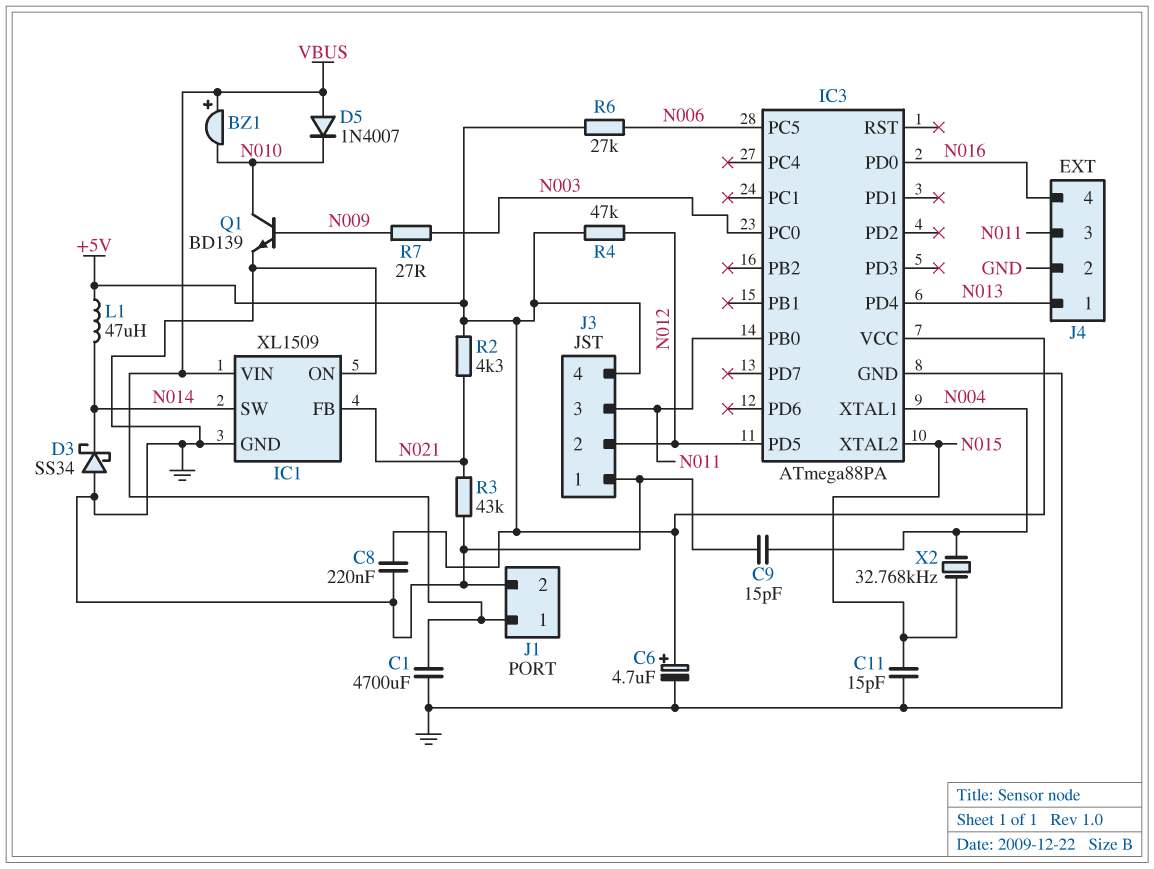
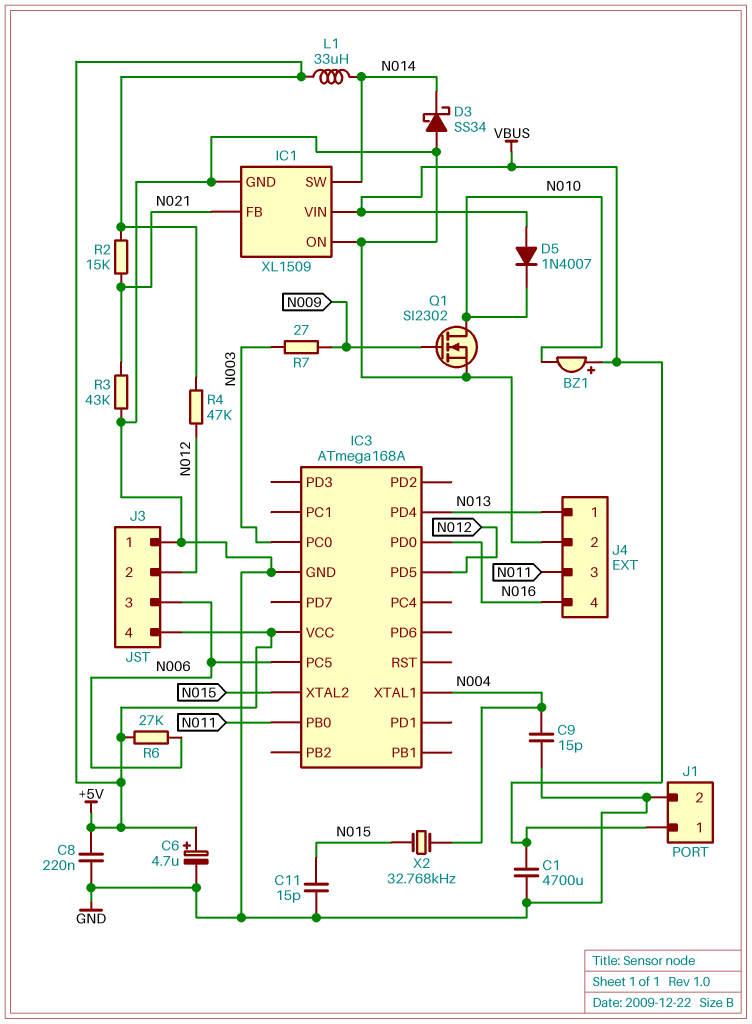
IC3: ATmega88PA -> ATmega168A
J3 pin 3: N011 -> N006
L1: 47uH (+5V, N014) -> 33uH (+5V, N014)
Q1: NPN BD139 (B N009, C N010, E GND) -> NMOS SI2302 (G N009, D N010, S GND)
R2: 4.3k (+5V, N021) -> 15k (+5V, N021)

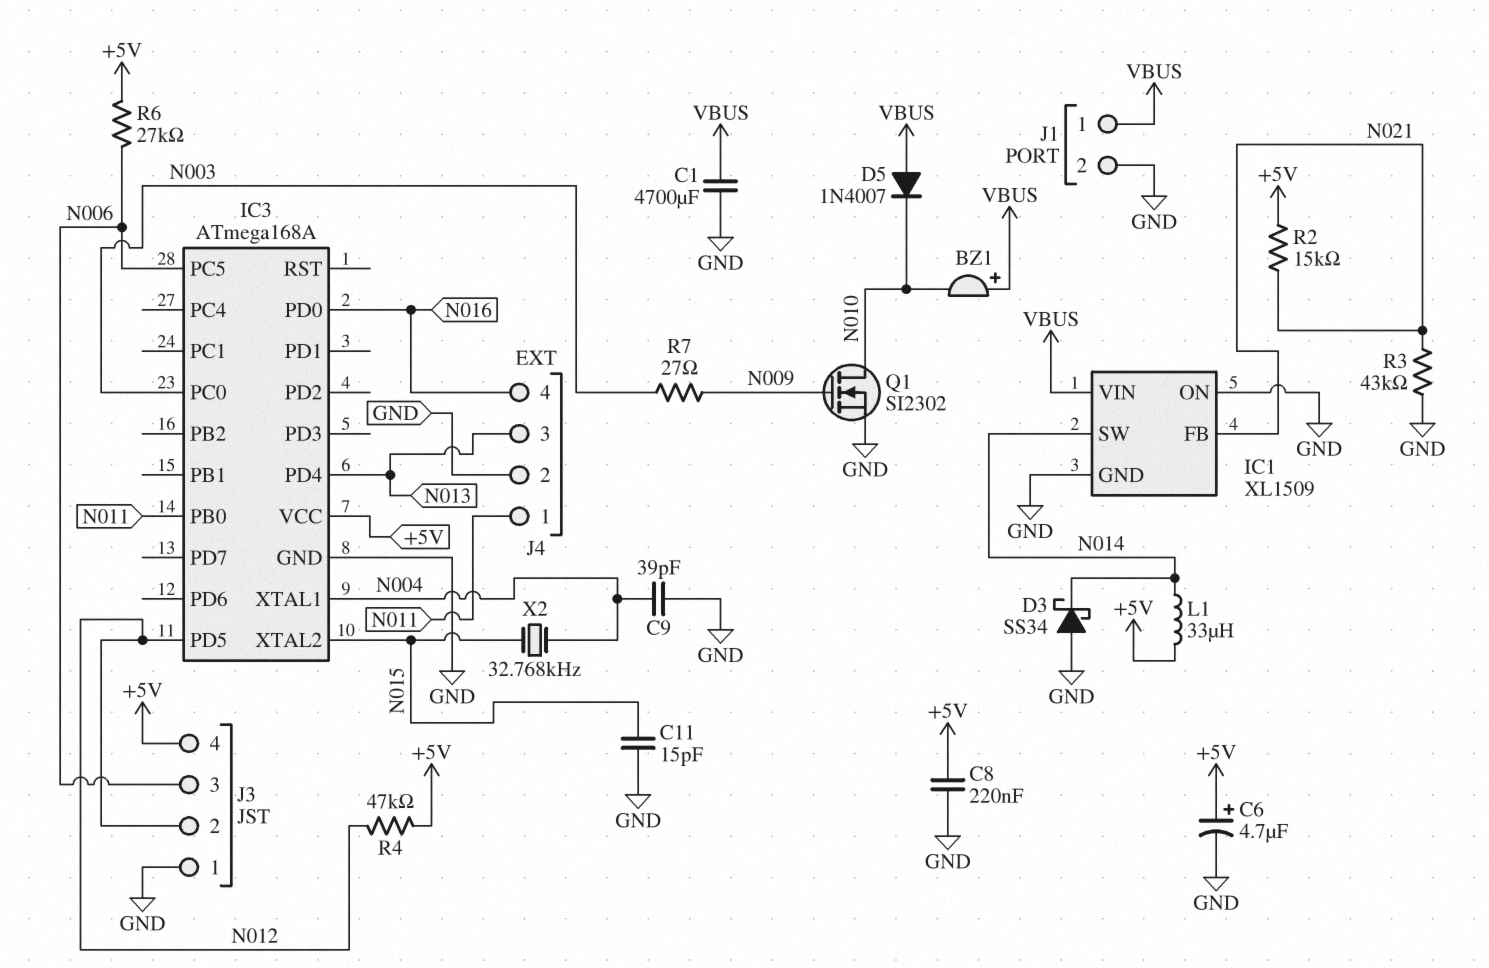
C9: 15pF (GND, N004) -> 39pF (GND, N004)
J4 pin 1: N013 -> N011
J4 pin 3: N011 -> N013

